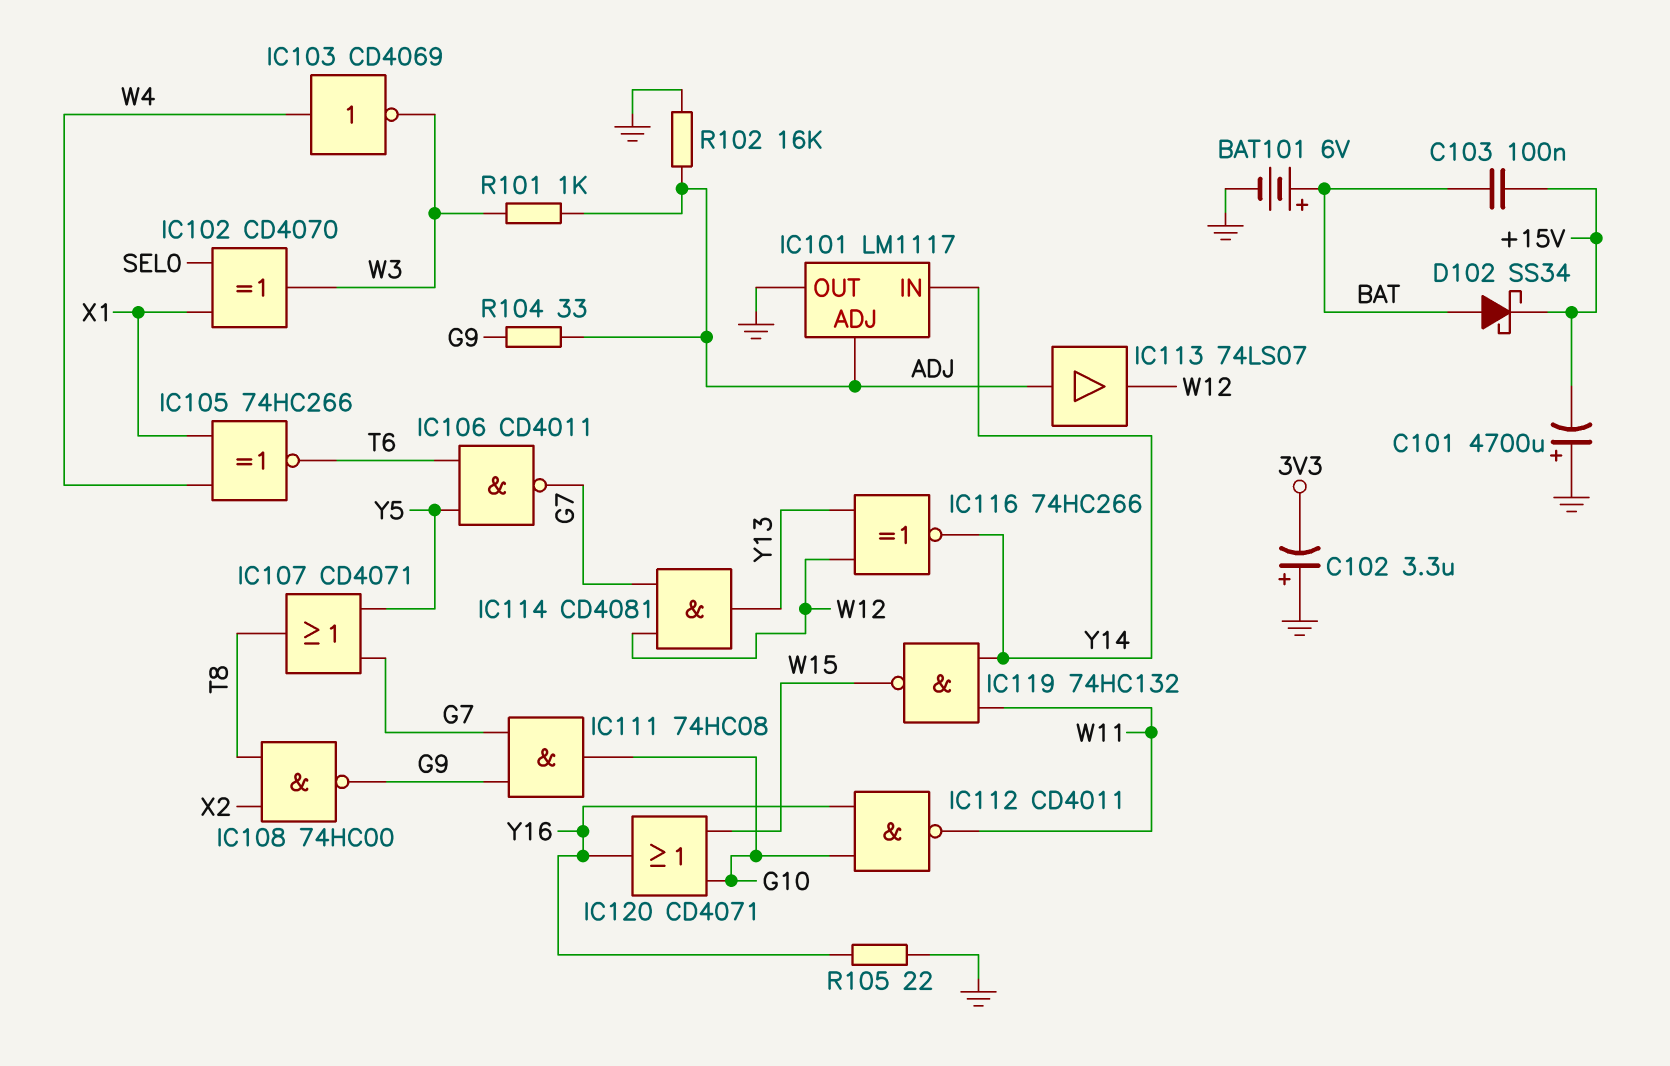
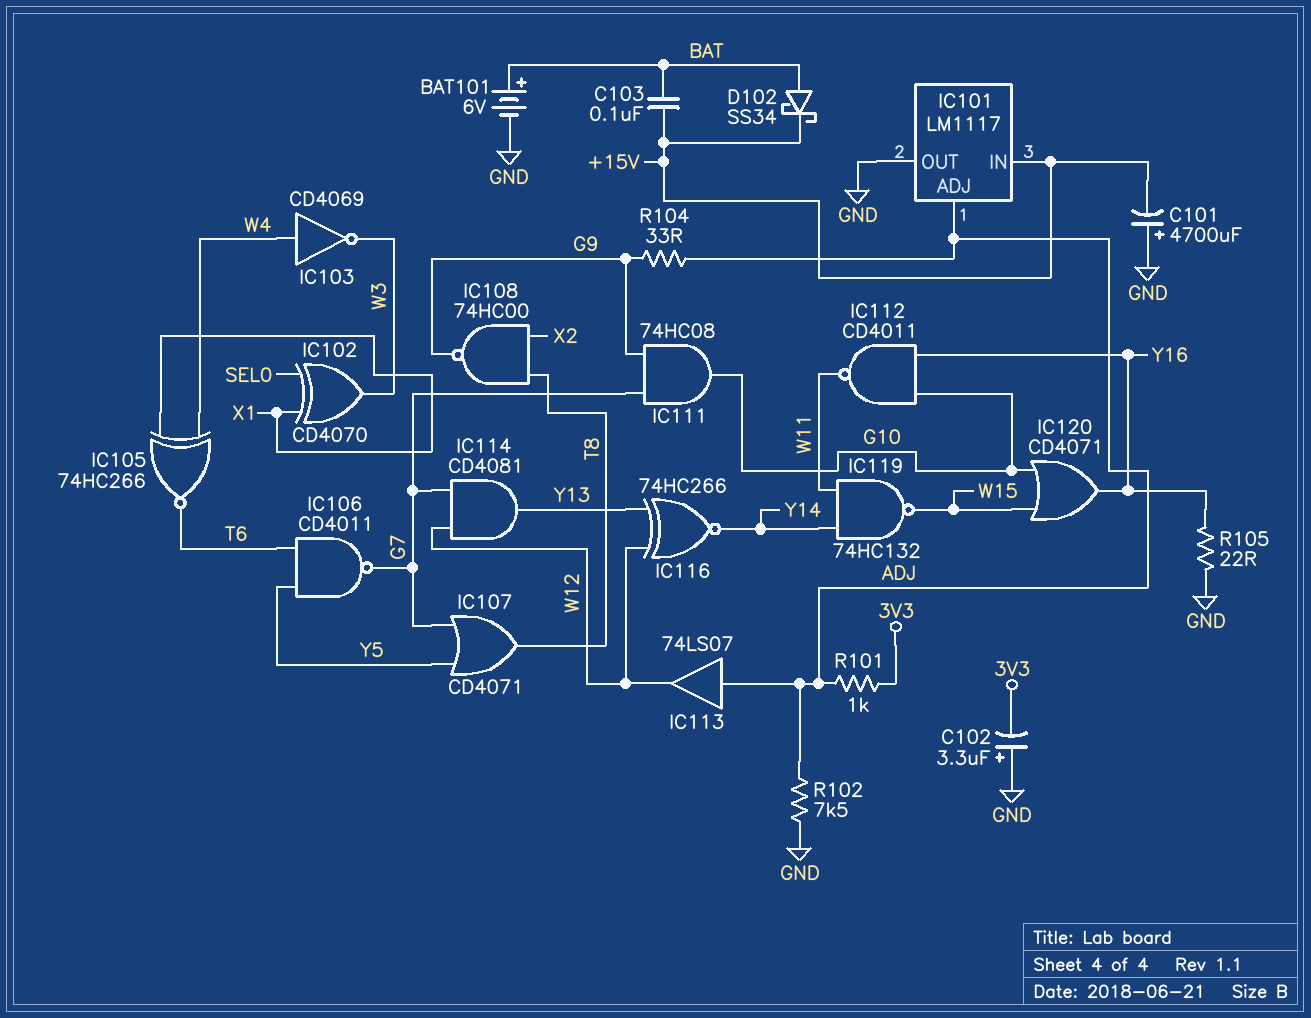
IC101 pin IN: Y14 -> +15V
R101: 1k (ADJ, W3) -> 1k (3V3, ADJ)
R102: 16k (ADJ, GND) -> 7.5k (ADJ, GND)

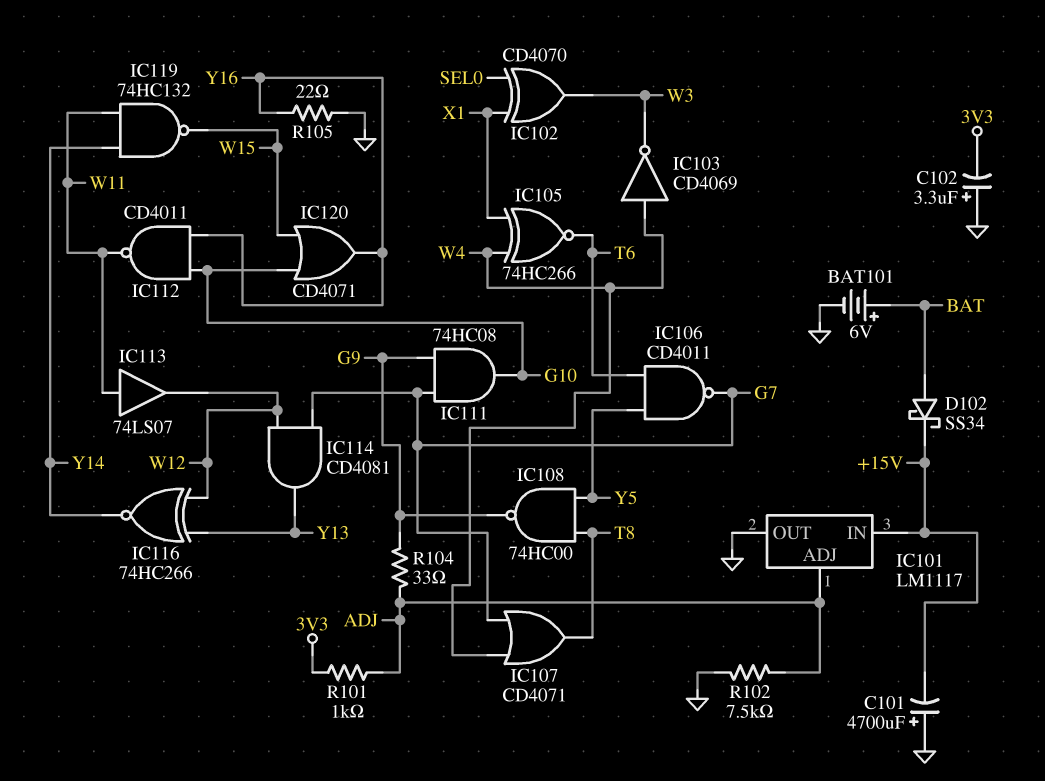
C103: 100nF (+15V, BAT) -> none
IC107: OR CD4071 (in G7, in Y5, out T8) -> OR CD4071 (in G7, in W4, out T8)
IC108: NAND 74HC00 (in T8, in X2, out G9) -> NAND 74HC00 (in T8, in Y5, out G9)
IC113: buffer 74LS07 (in ADJ, out W12) -> buffer 74LS07 (in W11, out W12)

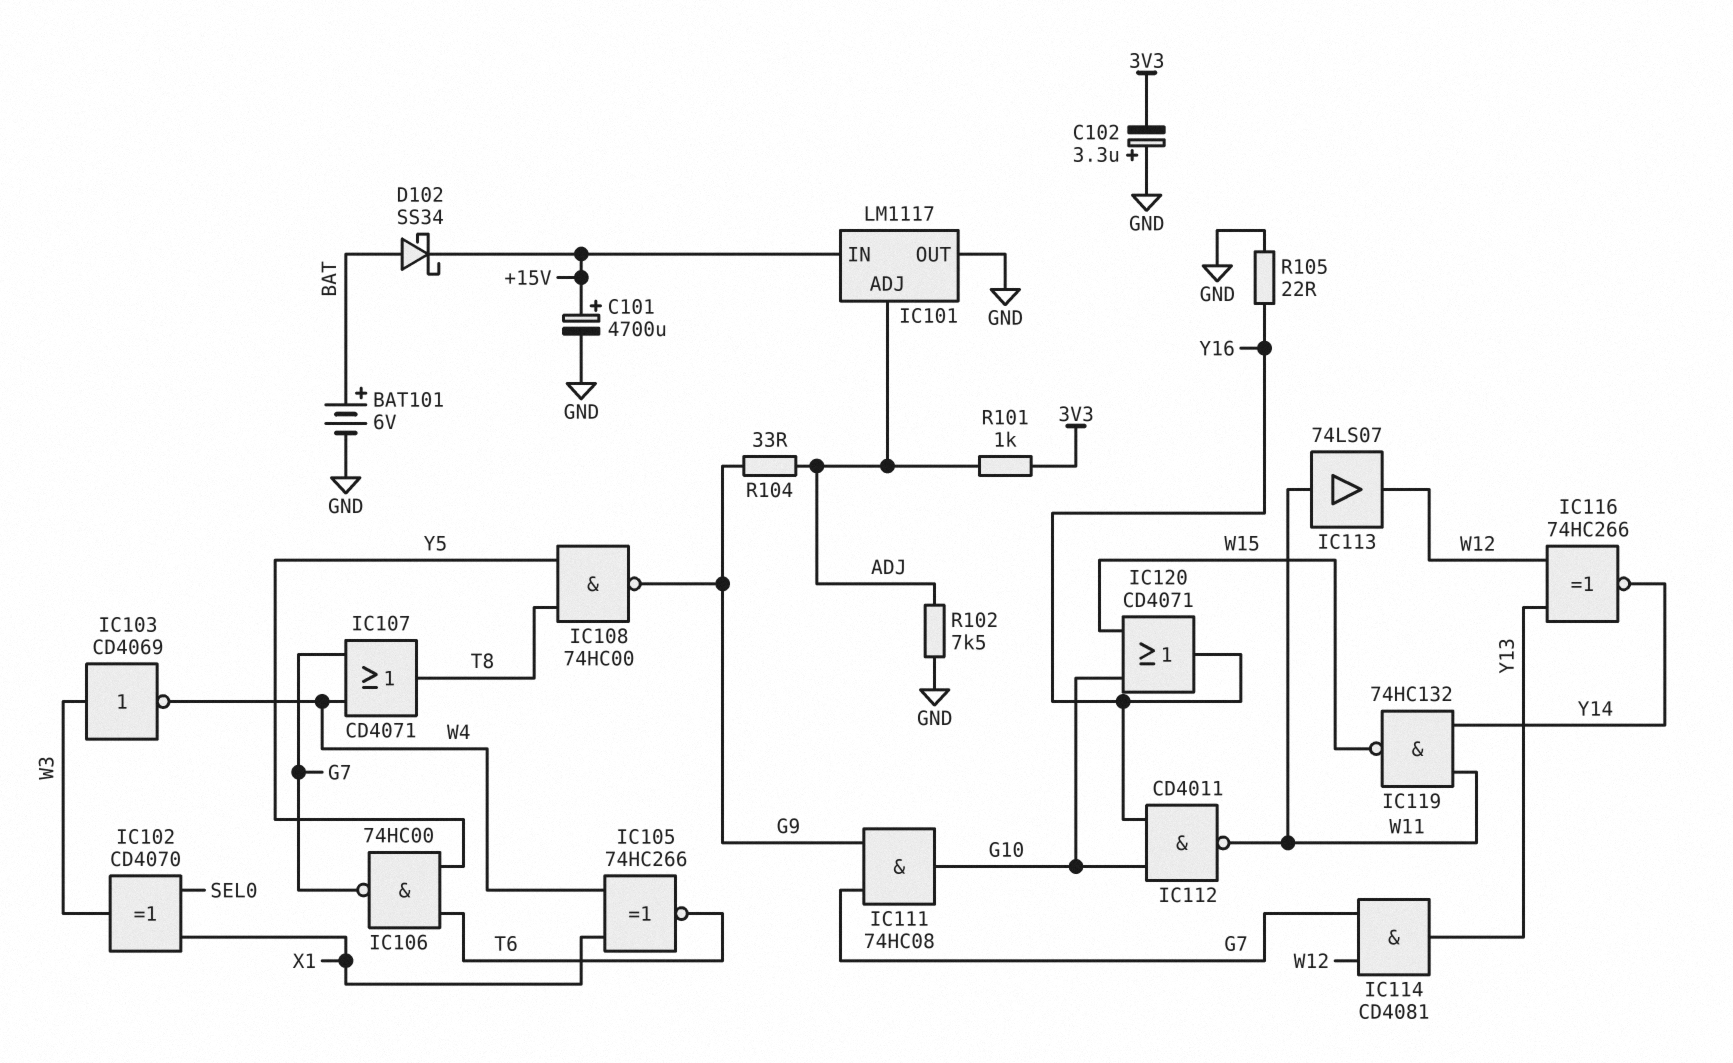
C101: 4700uF (plus GND, minus +15V) -> 4700uF (plus +15V, minus GND)
IC103: NOT CD4069 (in W4, out W3) -> NOT CD4069 (in W3, out W4)
IC106: NAND CD4011 (in T6, in Y5, out G7) -> NAND 74HC00 (in T6, in Y5, out G7)

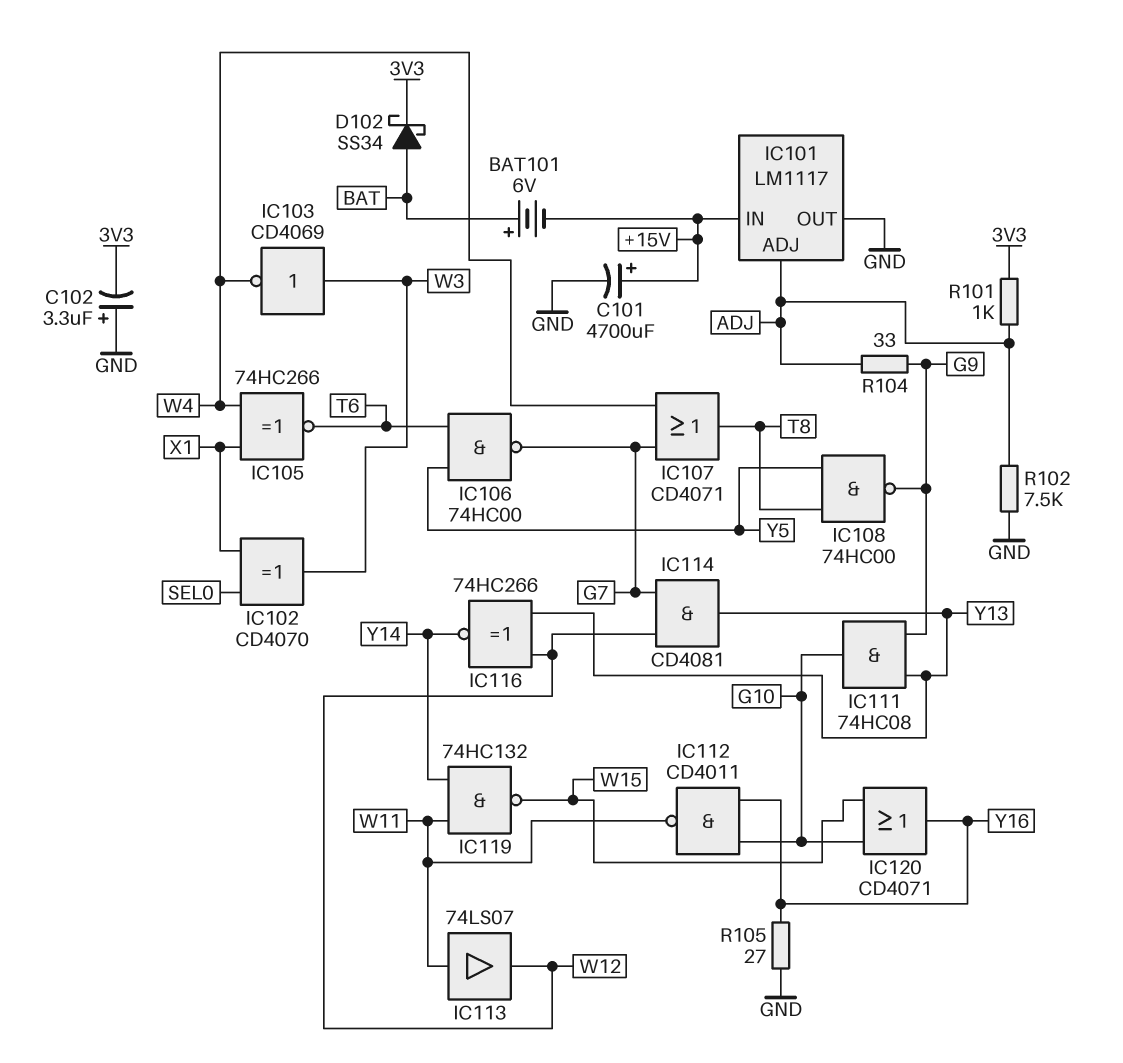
BAT101: 6V (plus BAT, minus GND) -> 6V (plus BAT, minus +15V)
D102: schottky SS34 (A BAT, K +15V) -> schottky SS34 (A BAT, K 3V3)
IC111: AND 74HC08 (in G7, in G9, out G10) -> AND 74HC08 (in G9, in Y13, out G10)
R105: 22 (GND, Y16) -> 27 (GND, Y16)

